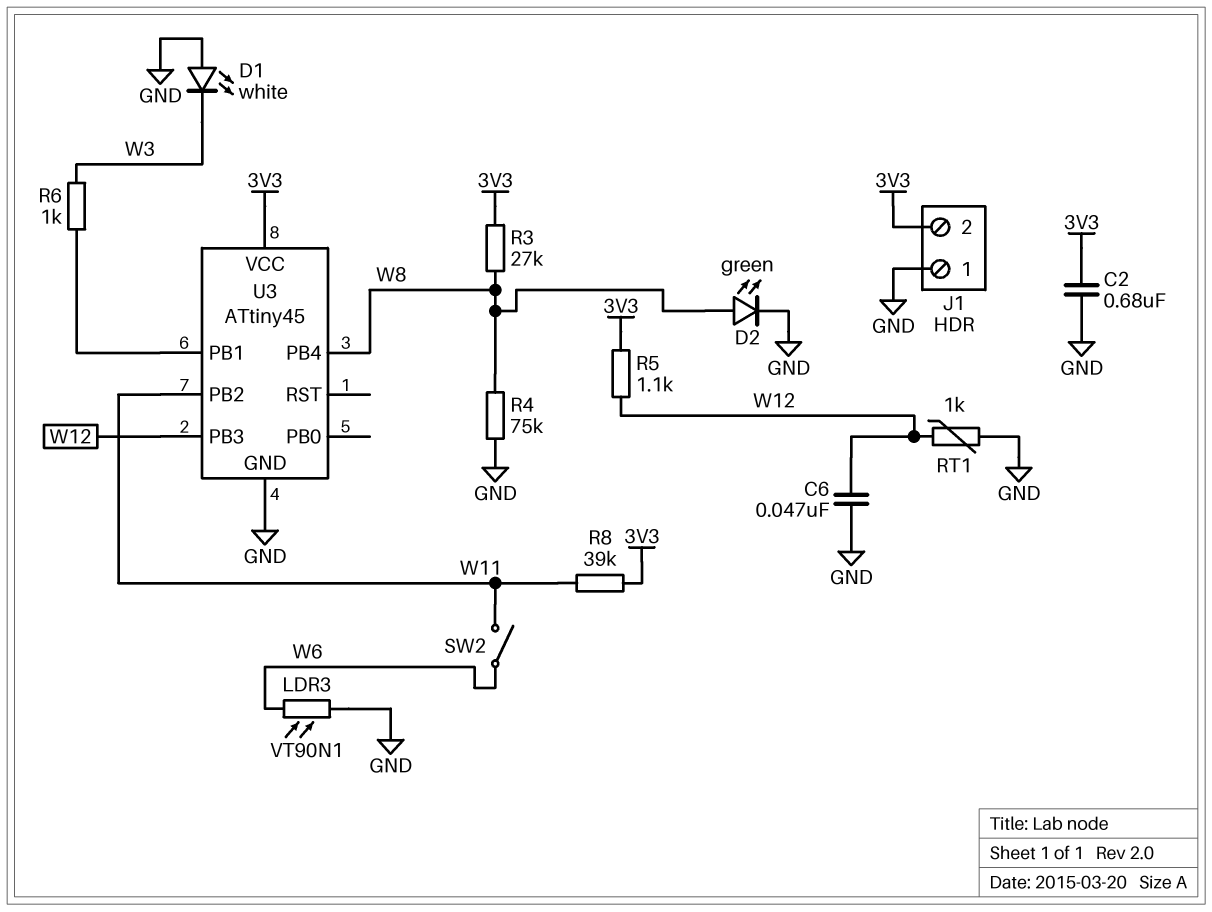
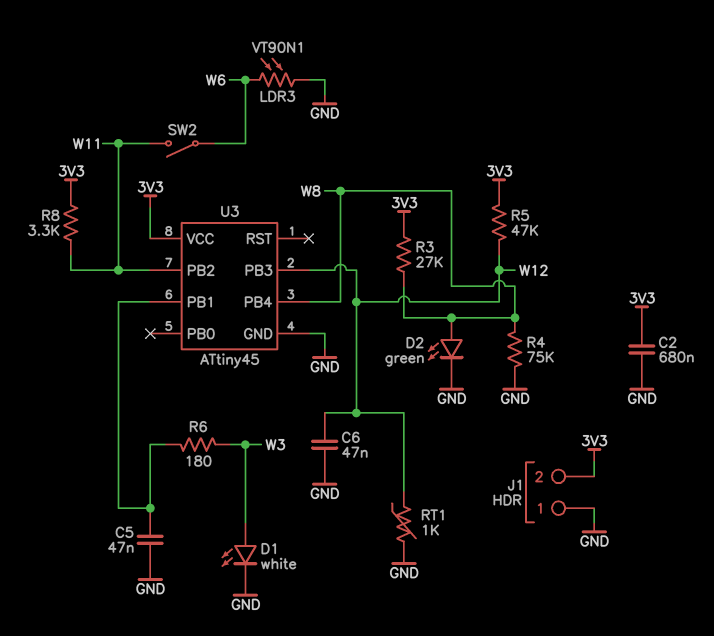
C5: none -> 47nF (GND, U3/PB1)
D1: LED white (A GND, K W3) -> LED white (A W3, K GND)
R5: 1.1k (3V3, W12) -> 47k (3V3, W12)
R6: 1k (U3/PB1, W3) -> 180 (U3/PB1, W3)
R8: 39k (3V3, W11) -> 3.3k (3V3, W11)

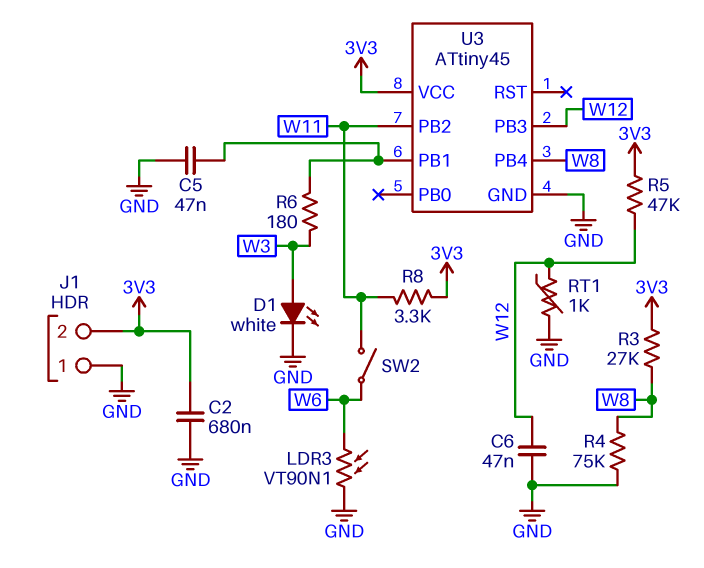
D2: LED green (A W8, K GND) -> none

